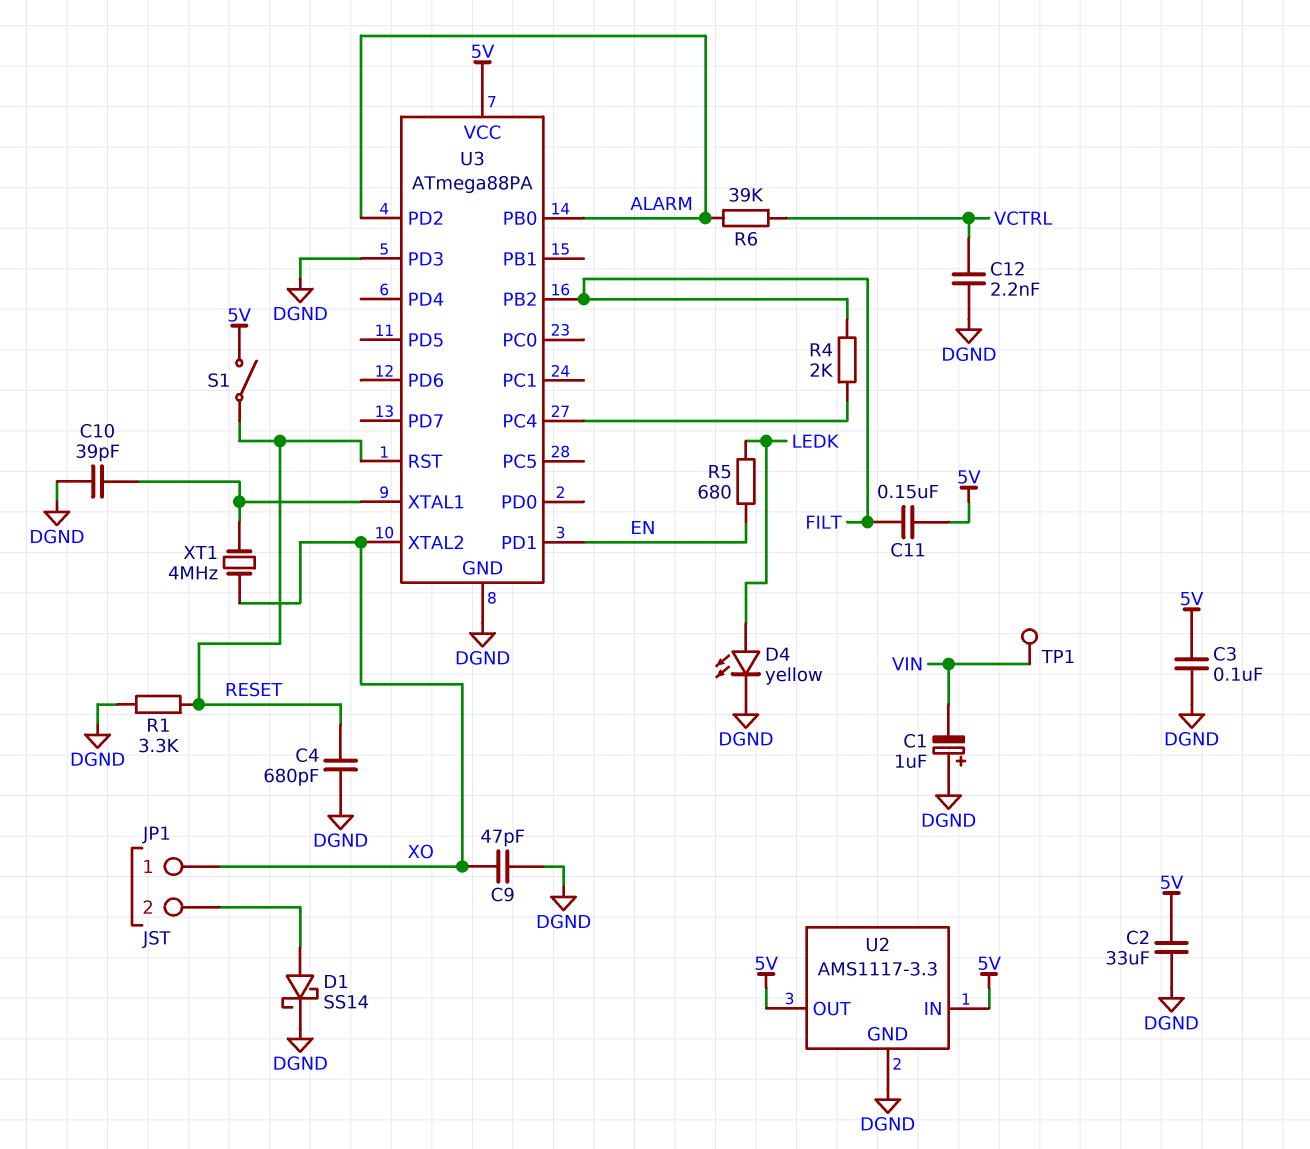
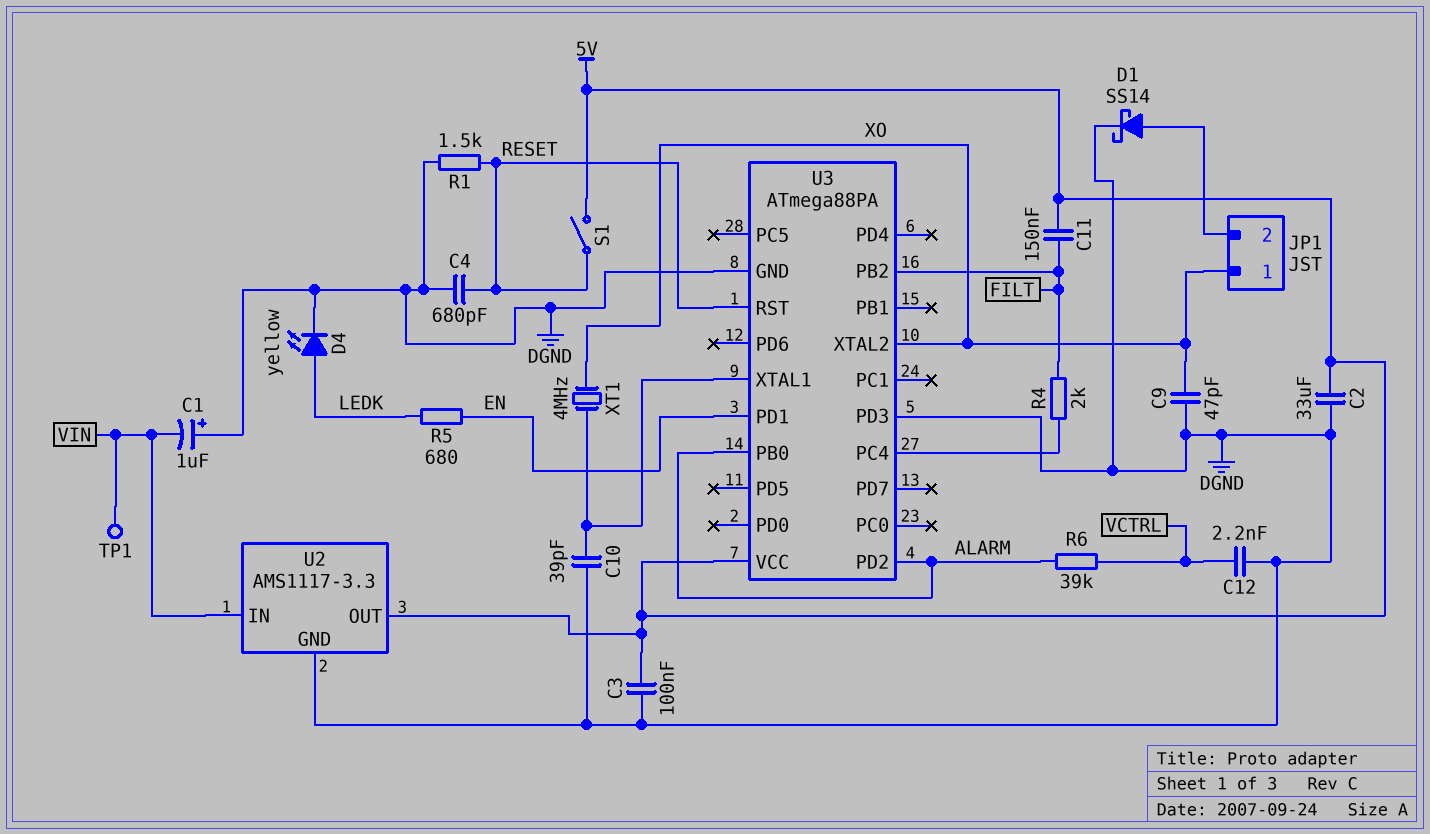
R1: 3.3k (DGND, RESET) -> 1.5k (DGND, RESET)
U2 pin IN: 5V -> VIN

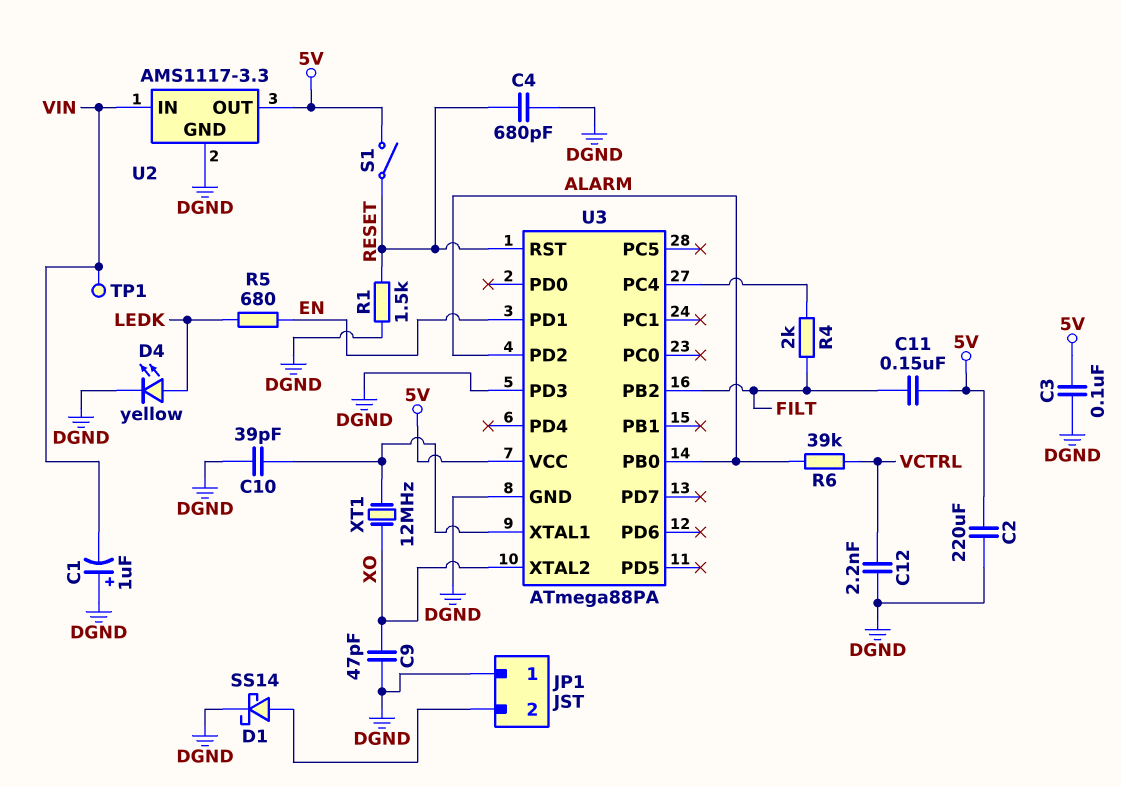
C2: 33uF (5V, DGND) -> 220uF (5V, DGND)
JP1 pin 1: XO -> DGND
XT1: 4MHz (U3/XTAL1, XO) -> 12MHz (U3/XTAL1, XO)

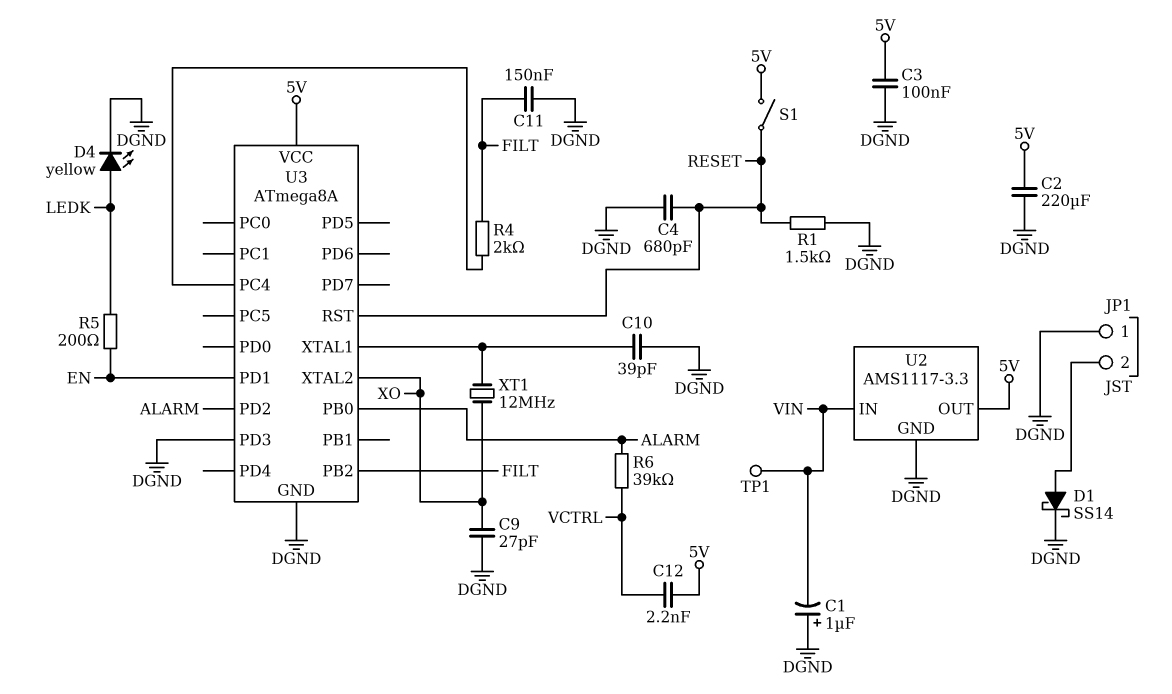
C9: 47pF (DGND, XO) -> 27pF (DGND, XO)
C11: 150nF (5V, FILT) -> 150nF (DGND, FILT)
C12: 2.2nF (DGND, VCTRL) -> 2.2nF (5V, VCTRL)
R5: 680 (EN, LEDK) -> 200 (EN, LEDK)
U3: ATmega88PA -> ATmega8A

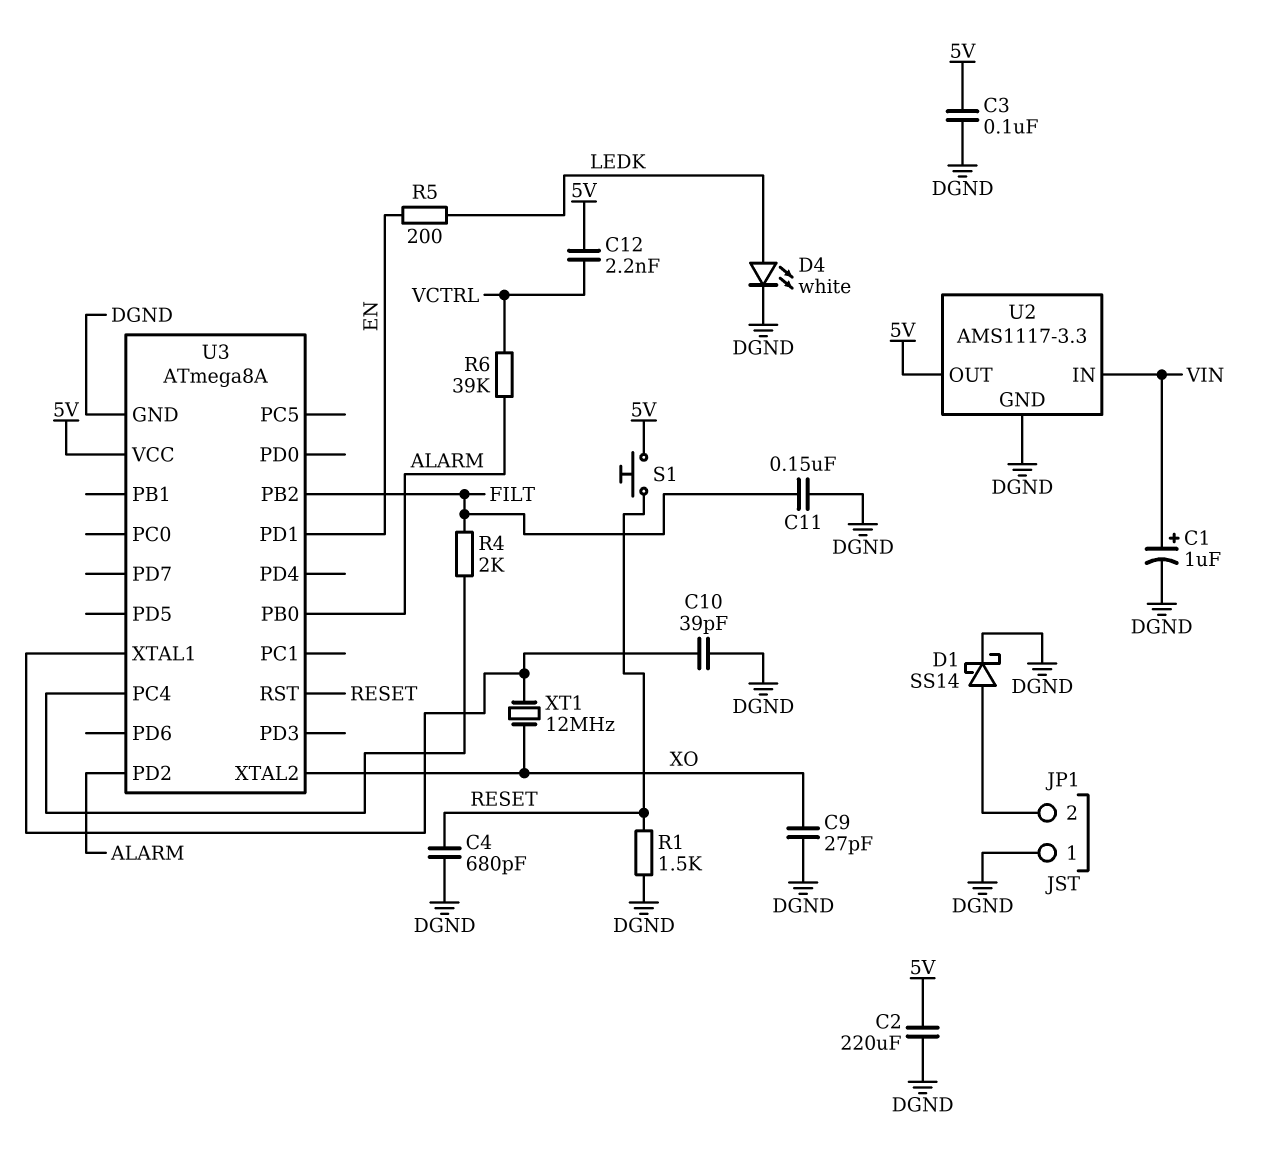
C1: 1uF (plus DGND, minus VIN) -> 1uF (plus VIN, minus DGND)
D4: LED yellow (A LEDK, K DGND) -> LED white (A LEDK, K DGND)
S1: switch (5V, RESET) -> button (5V, RESET)
TP1: test point (VIN) -> none
U3 pin PD3: DGND -> none

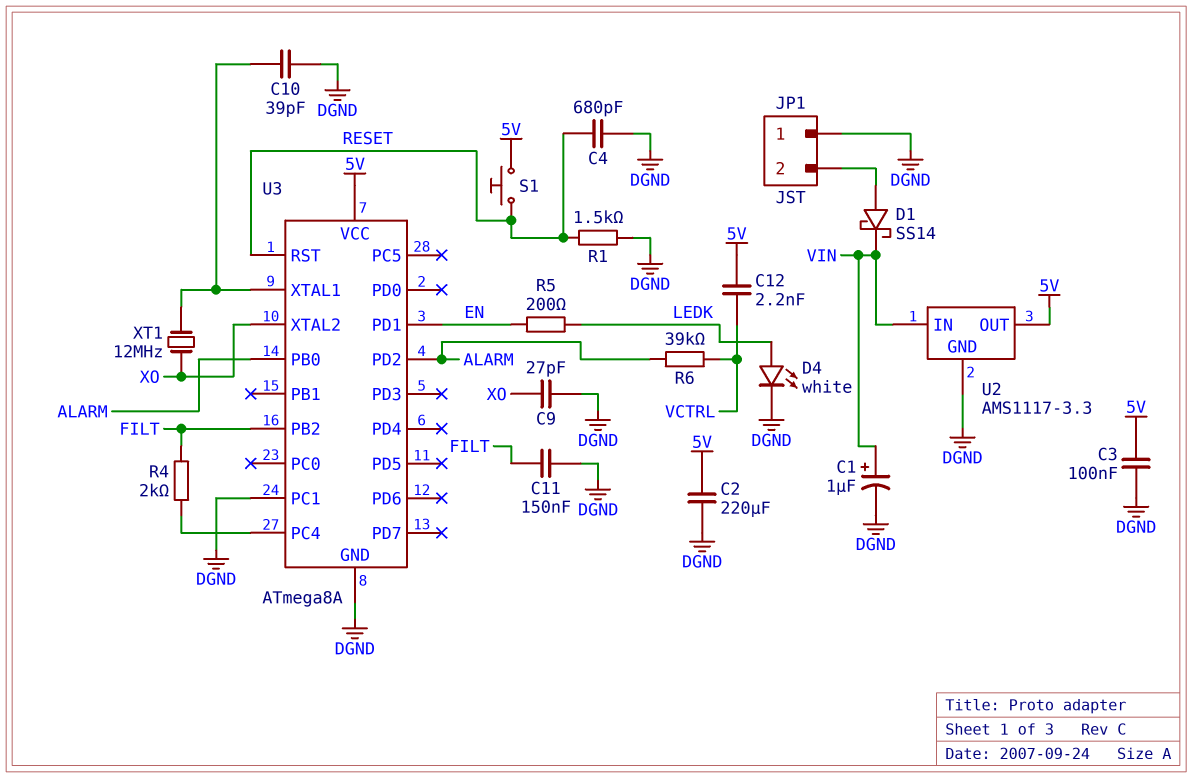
D1: schottky SS14 (A JP1/2, K DGND) -> schottky SS14 (A JP1/2, K VIN)
U3 pin PC1: none -> DGND

